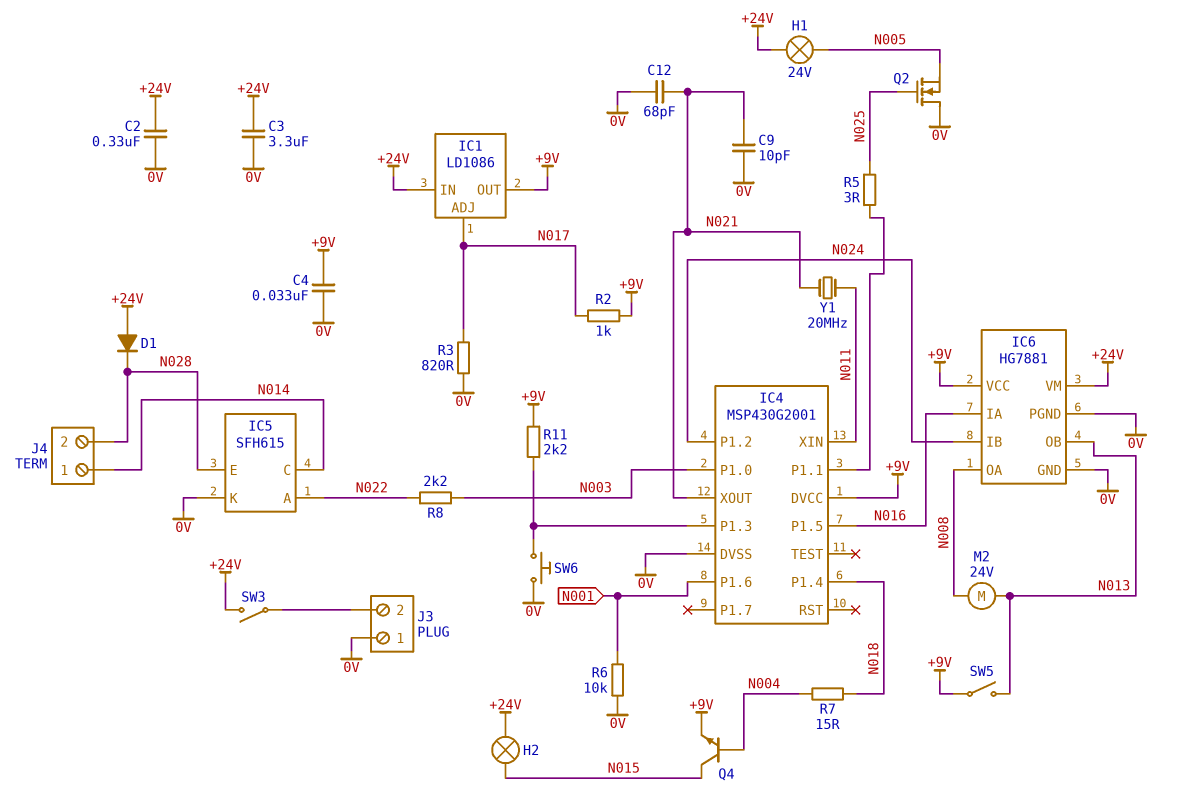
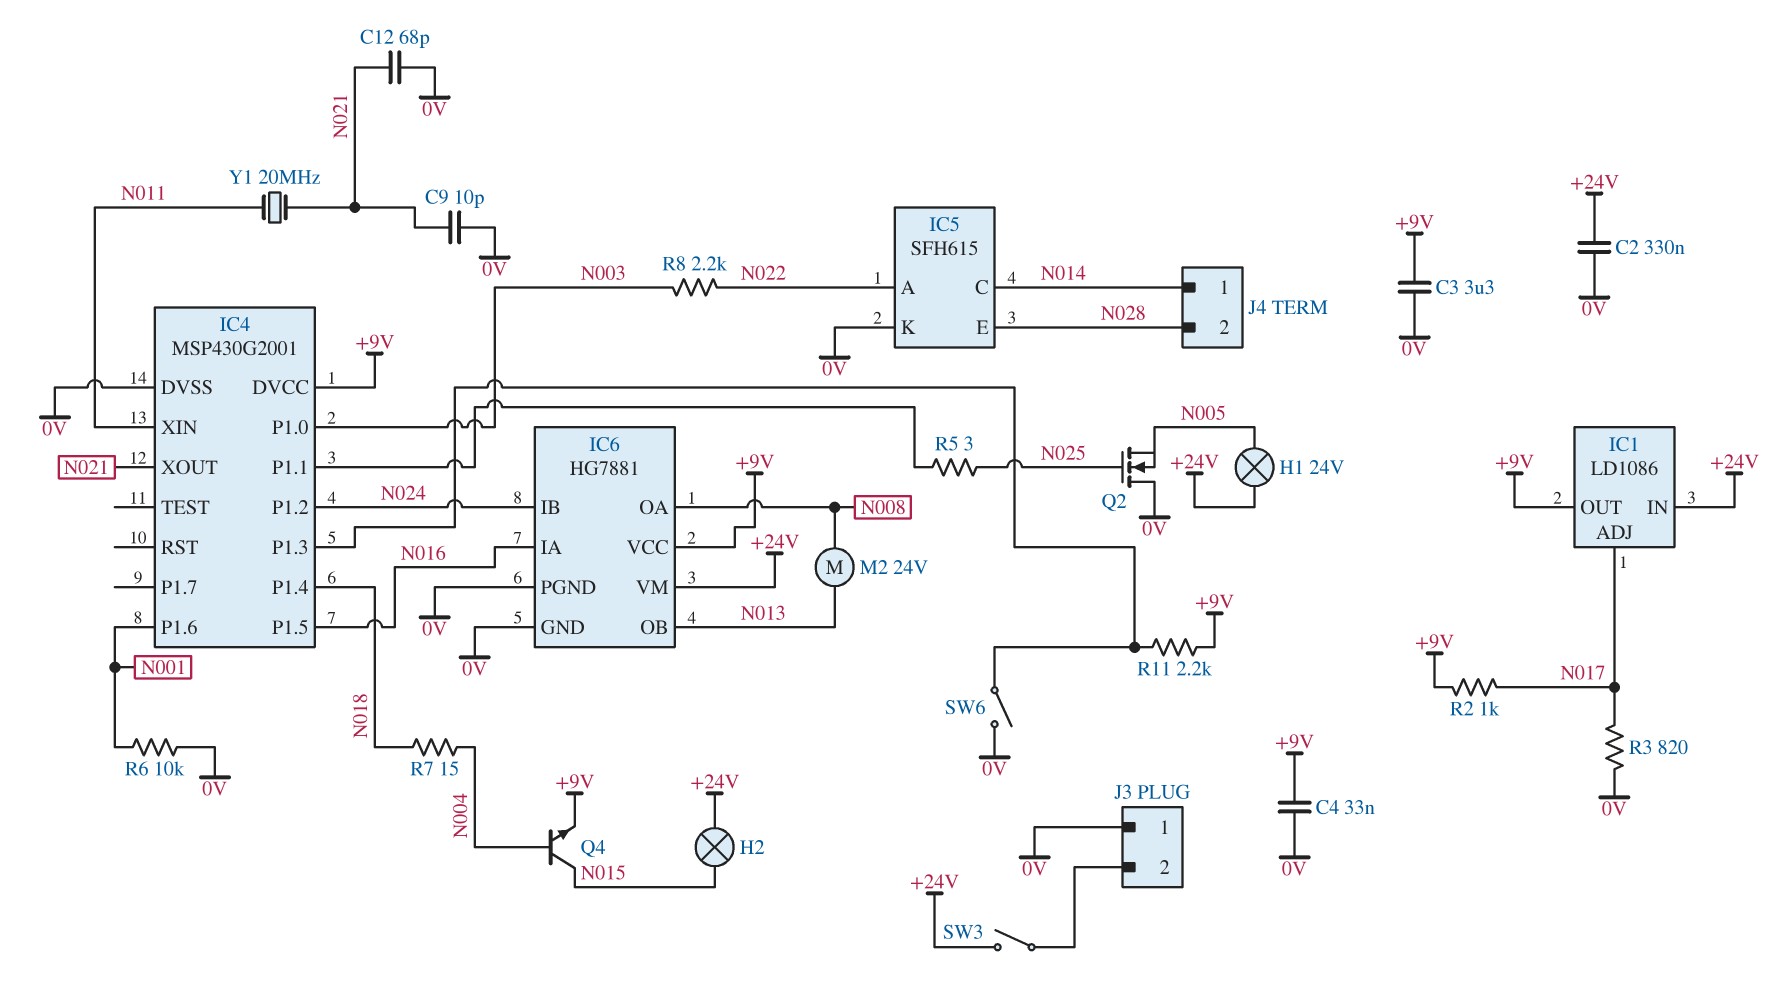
C3: 3.3uF (+24V, 0V) -> 3.3uF (+9V, 0V)
D1: diode (A +24V, K N028) -> none
SW5: switch (+9V, N013) -> none
SW6: button (0V, IC4/P1.3) -> switch (0V, IC4/P1.3)

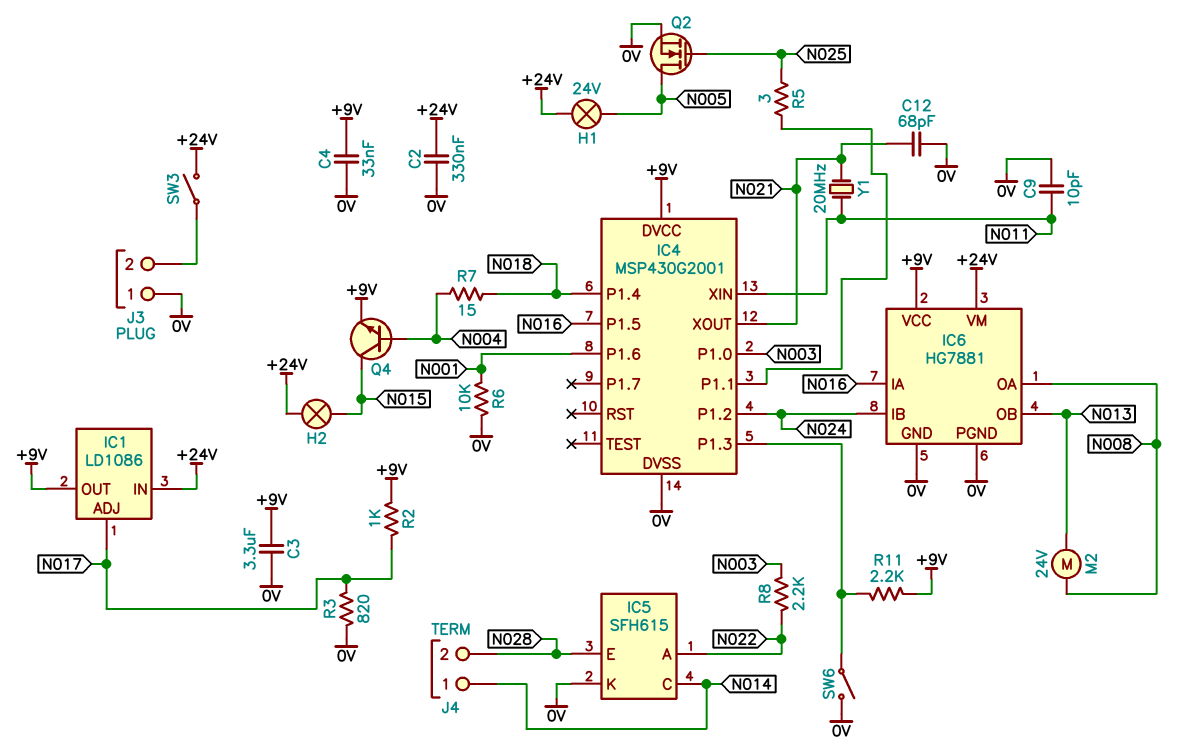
C9: 10pF (0V, N021) -> 10pF (0V, N011)
Q2: NMOS (G N025, D 0V, S N005) -> NMOS (G N025, D N005, S 0V)

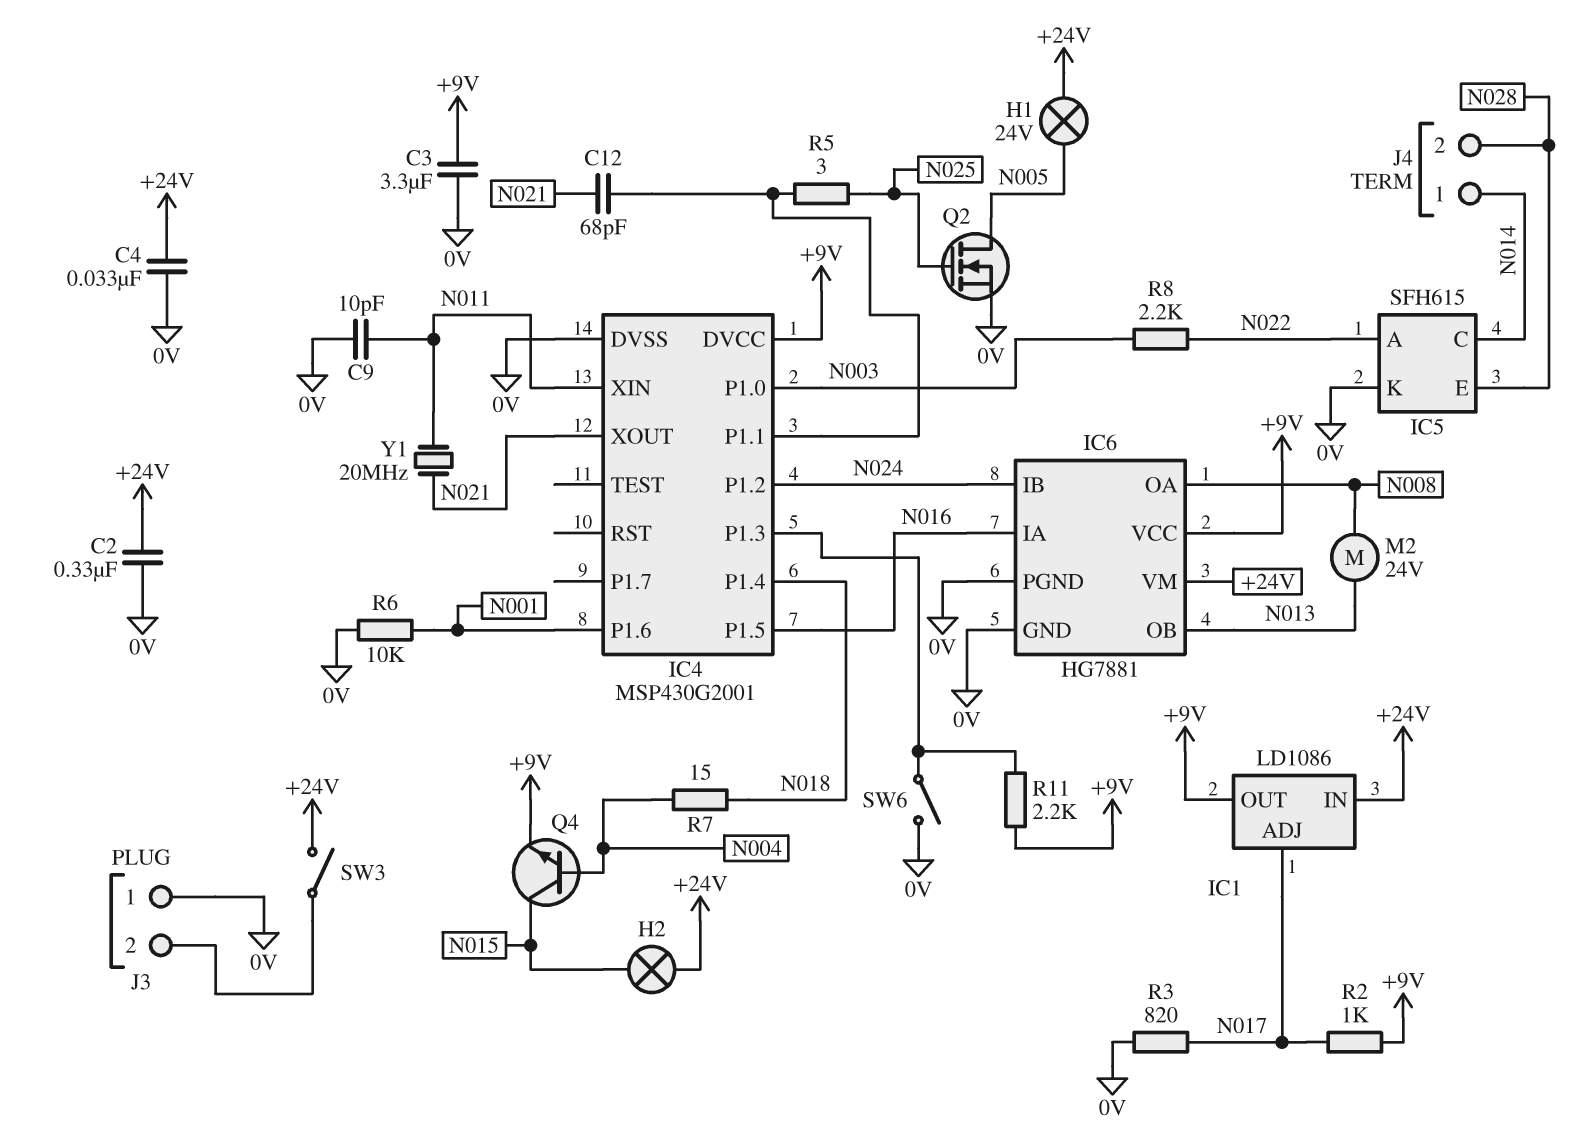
C4: 33nF (+9V, 0V) -> 33nF (+24V, 0V)
C12: 68pF (0V, N021) -> 68pF (IC4/P1.1, N021)

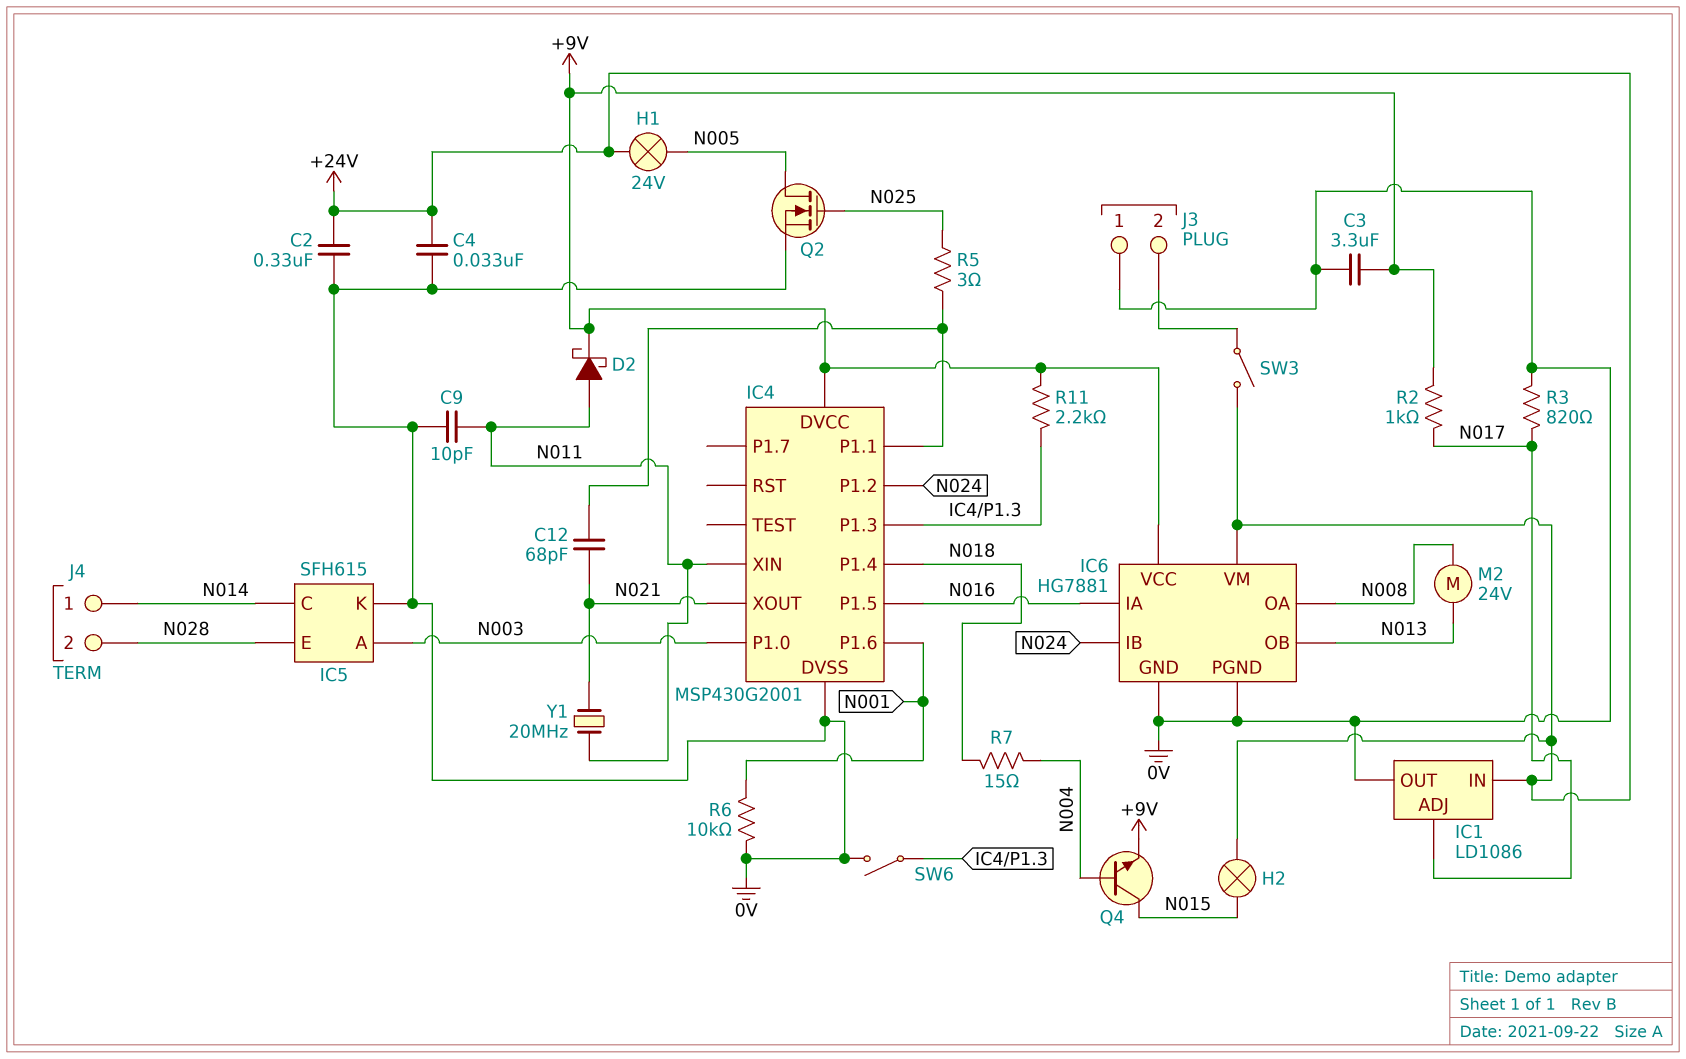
D2: none -> schottky (A N011, K +9V)
IC1 pin OUT: +9V -> 0V
IC5 pin A: N022 -> N003
R8: 2.2k (N003, N022) -> none

